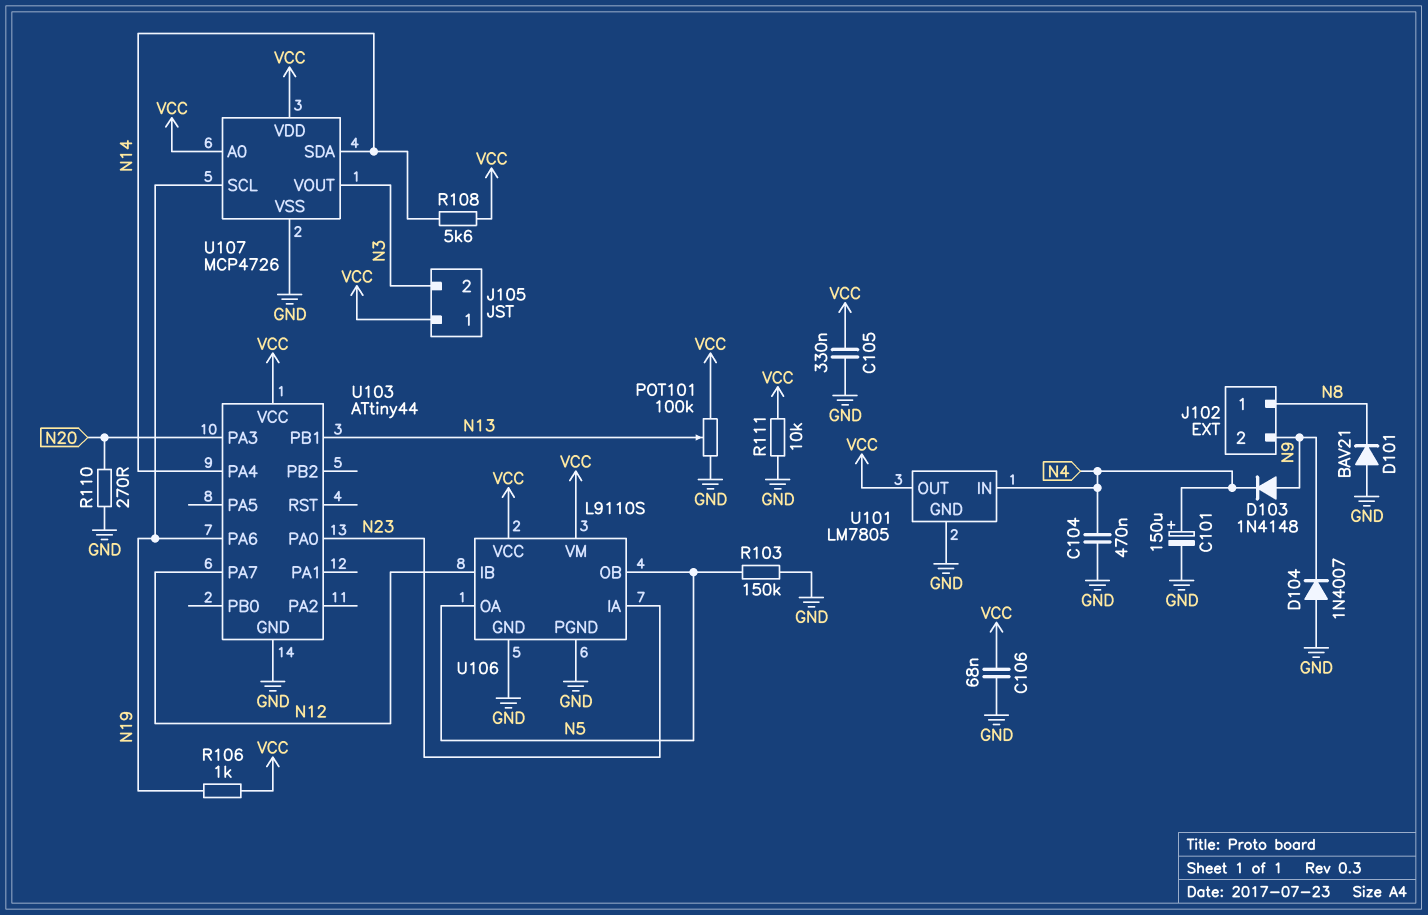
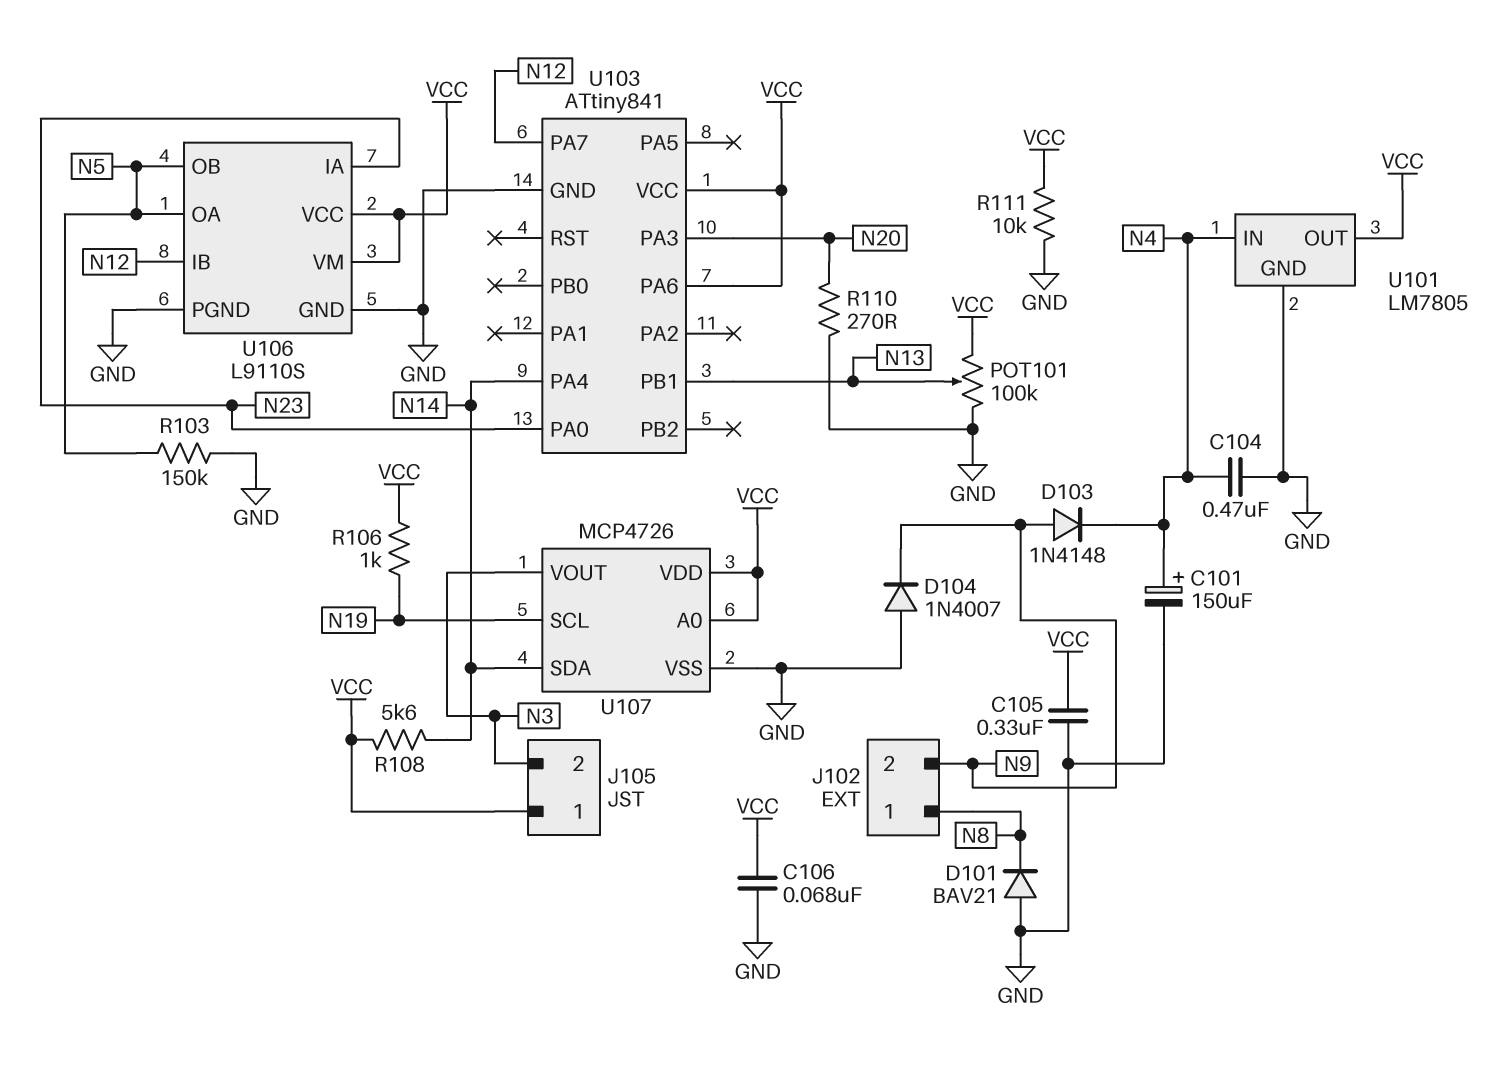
U103: ATtiny44 -> ATtiny841
U103 pin PA6: N19 -> VCC

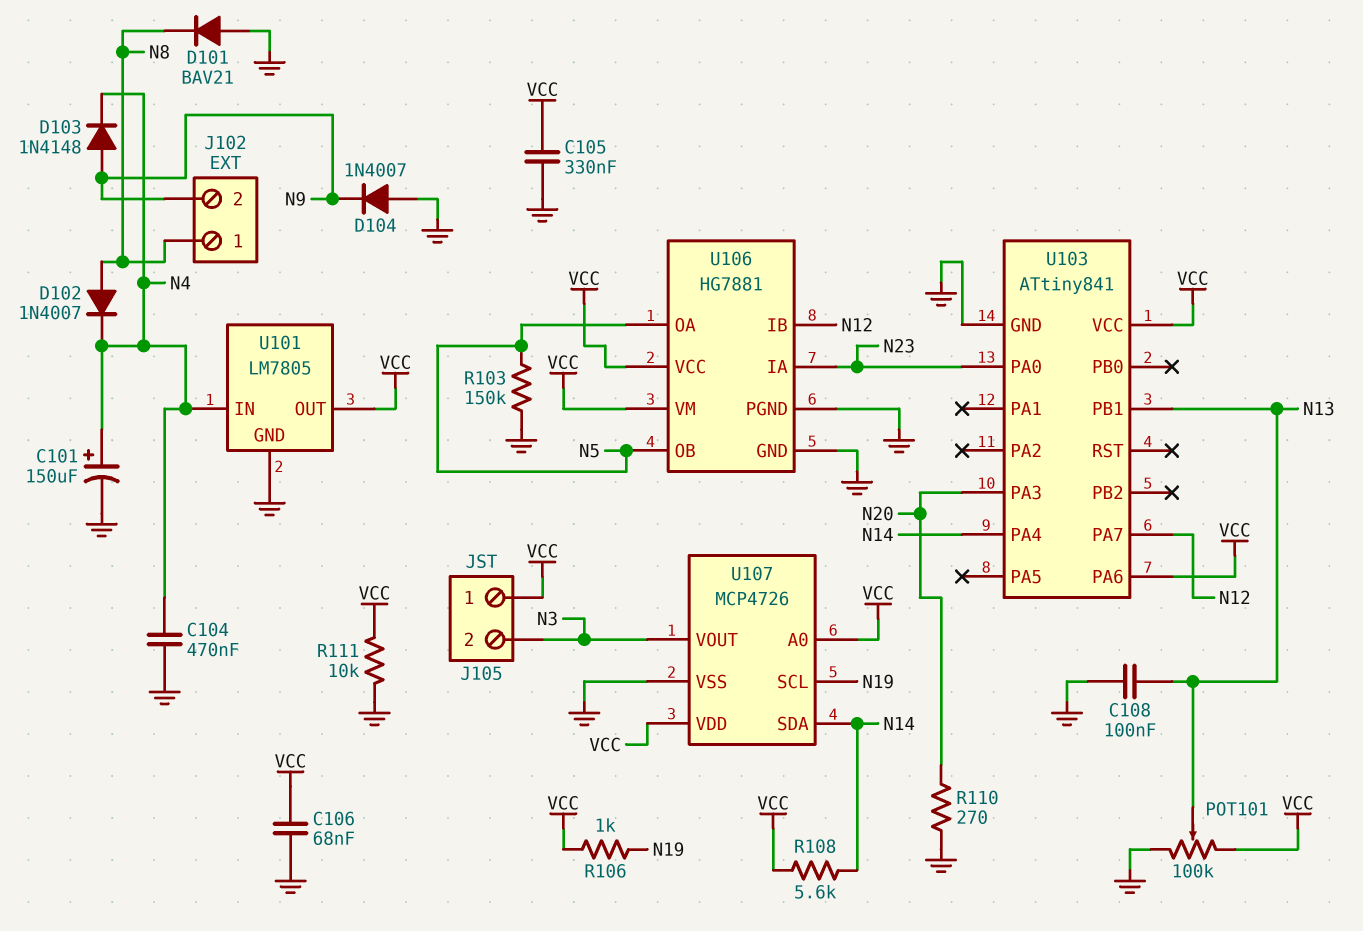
C108: none -> 100nF (GND, N13)
D102: none -> diode 1N4007 (A N8, K N4)
U106: L9110S -> HG7881

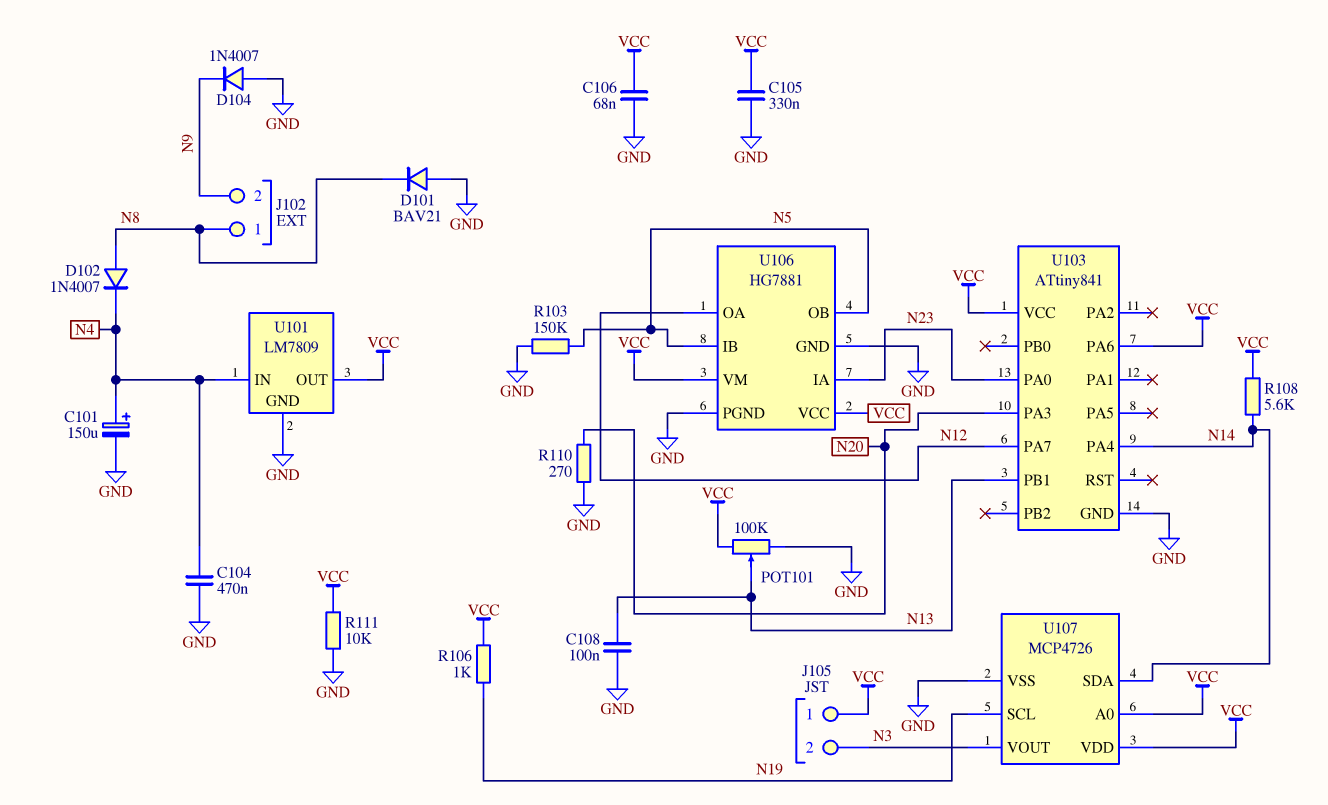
D103: diode 1N4148 (A N9, K N4) -> none
U101: LM7805 -> LM7809
U106 pin IB: N12 -> N5
U106 pin OA: N5 -> N12

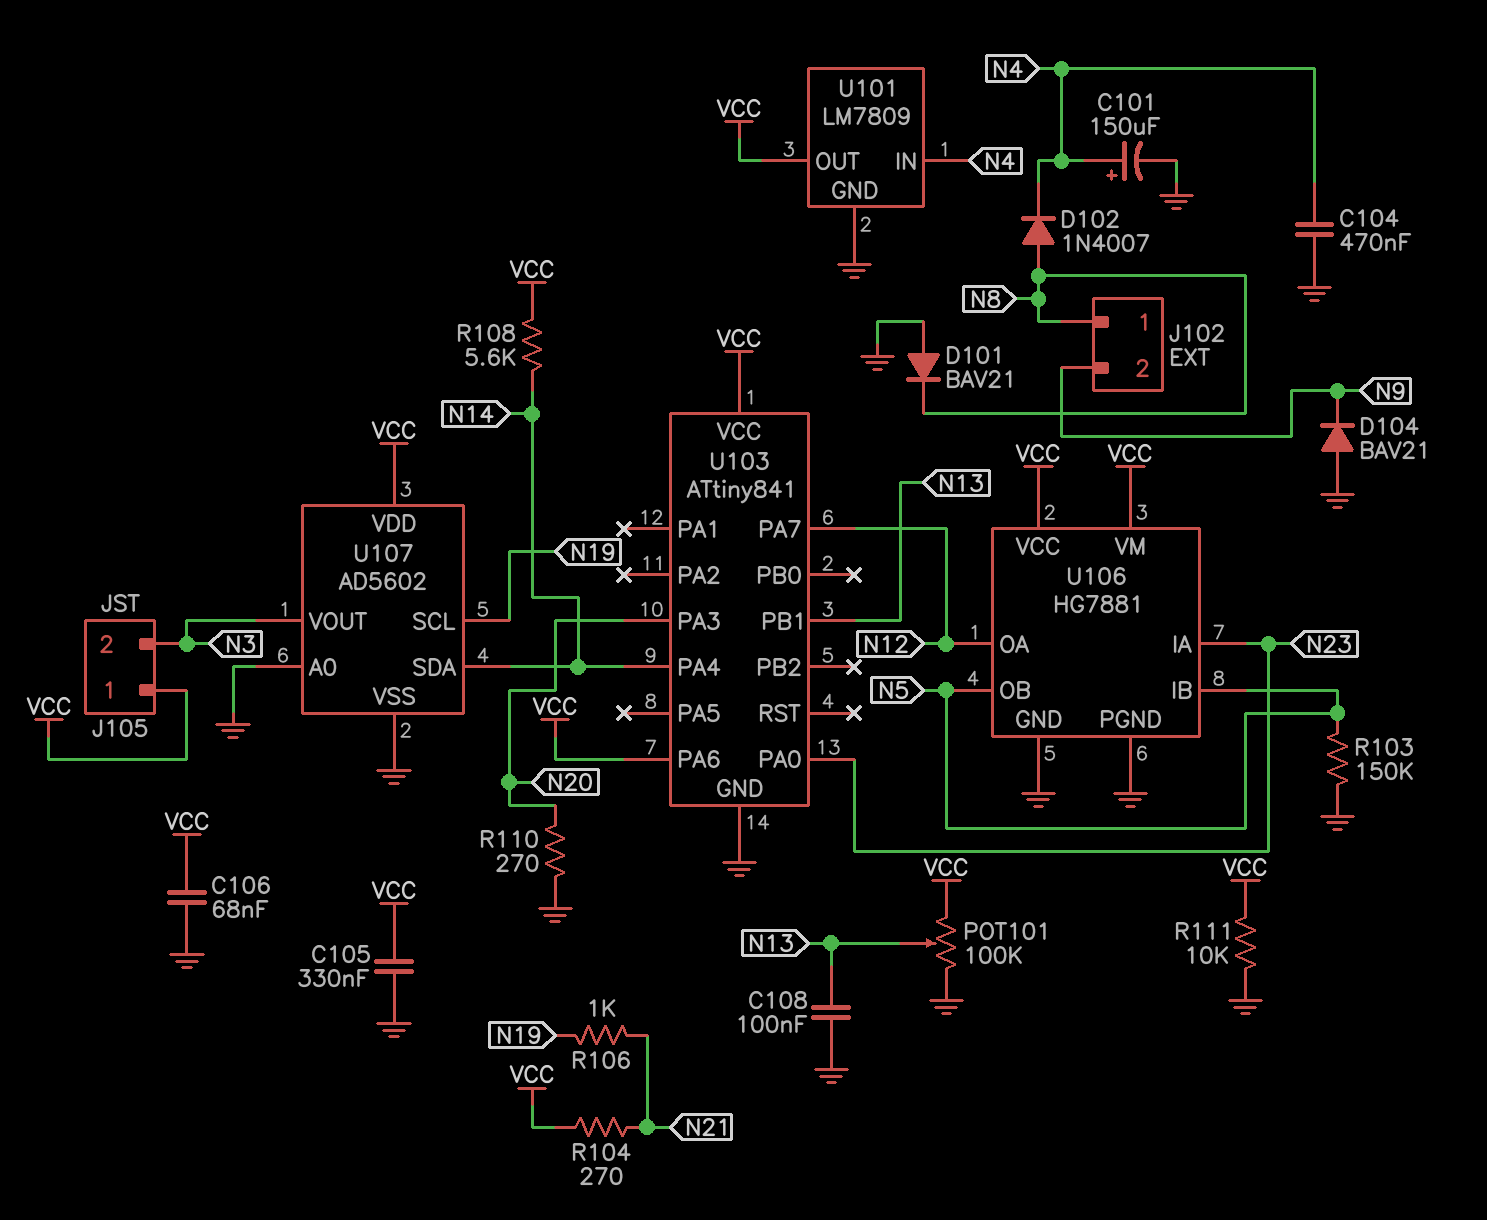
D104: diode 1N4007 (A GND, K N9) -> diode BAV21 (A GND, K N9)
R104: none -> 270 (N21, VCC)
R106: 1k (N19, VCC) -> 1k (N19, N21)
U107: MCP4726 -> AD5602
U107 pin A0: VCC -> GND

